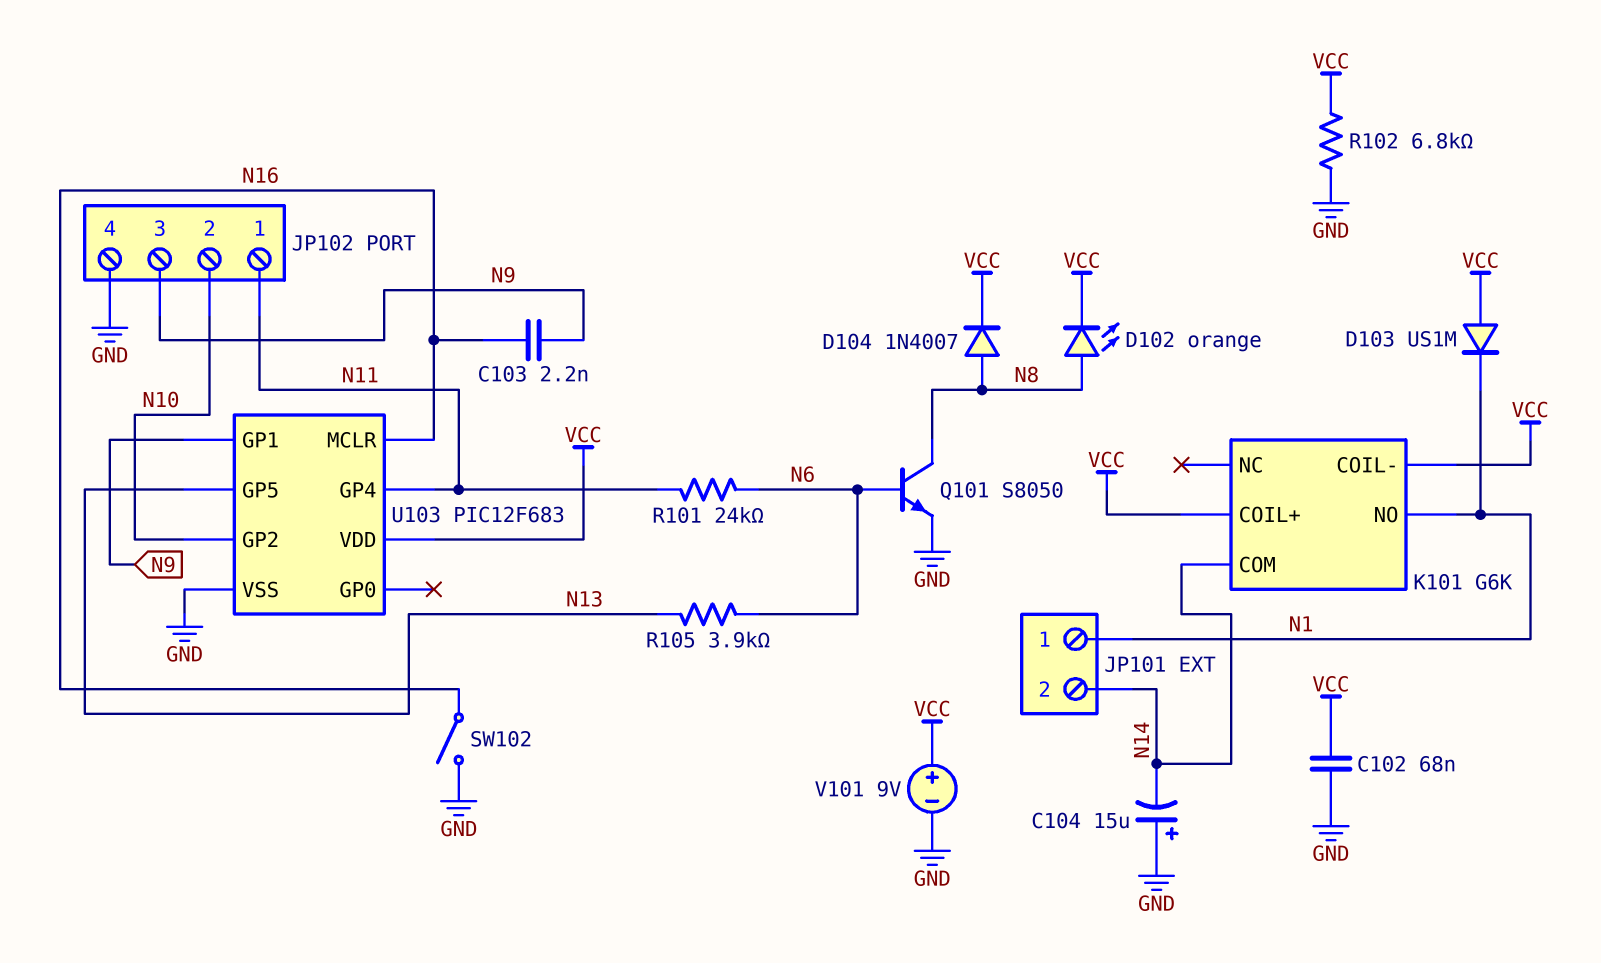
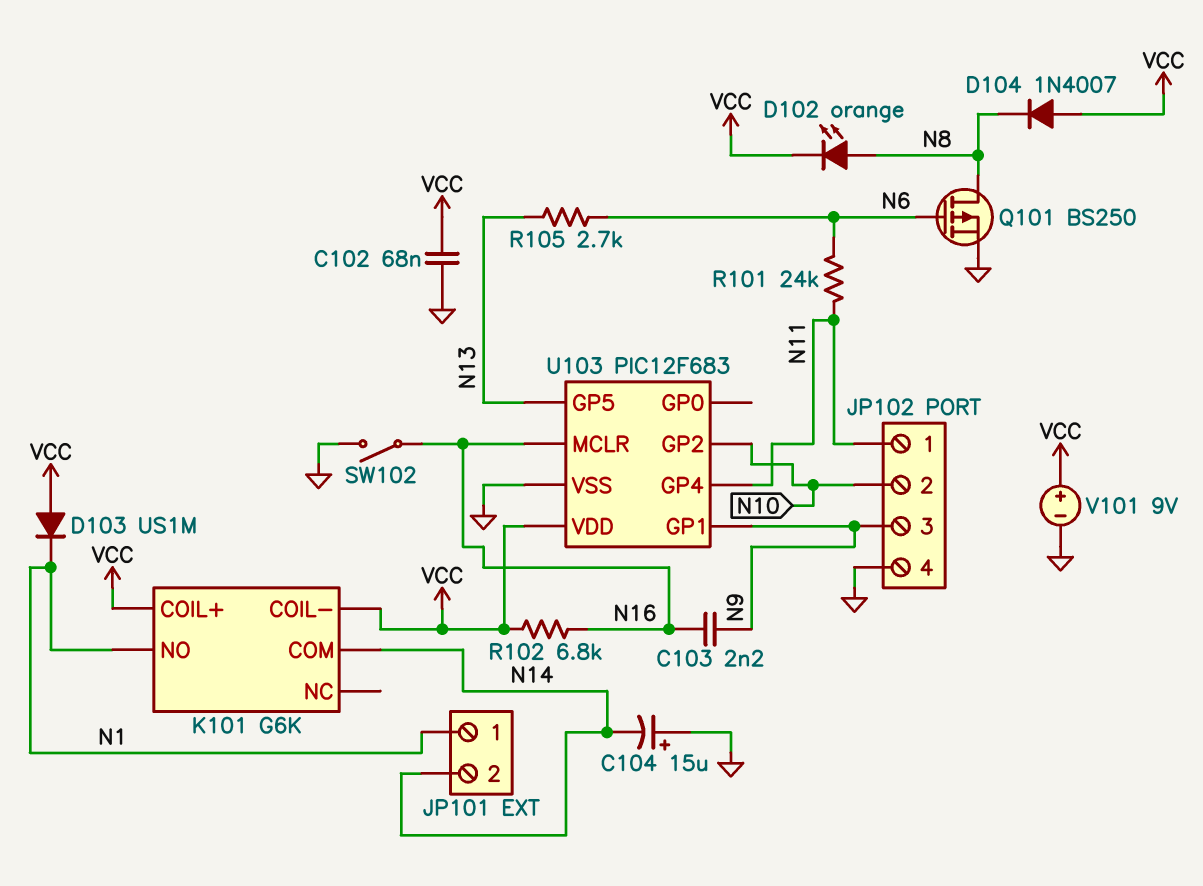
D104: diode 1N4007 (A N8, K VCC) -> diode 1N4007 (A VCC, K N8)
Q101: NPN S8050 (B N6, C N8, E GND) -> PMOS BS250 (G N6, D N8, S GND)
R102: 6.8k (GND, VCC) -> 6.8k (N16, VCC)
R105: 3.9k (N6, N13) -> 2.7k (N6, N13)

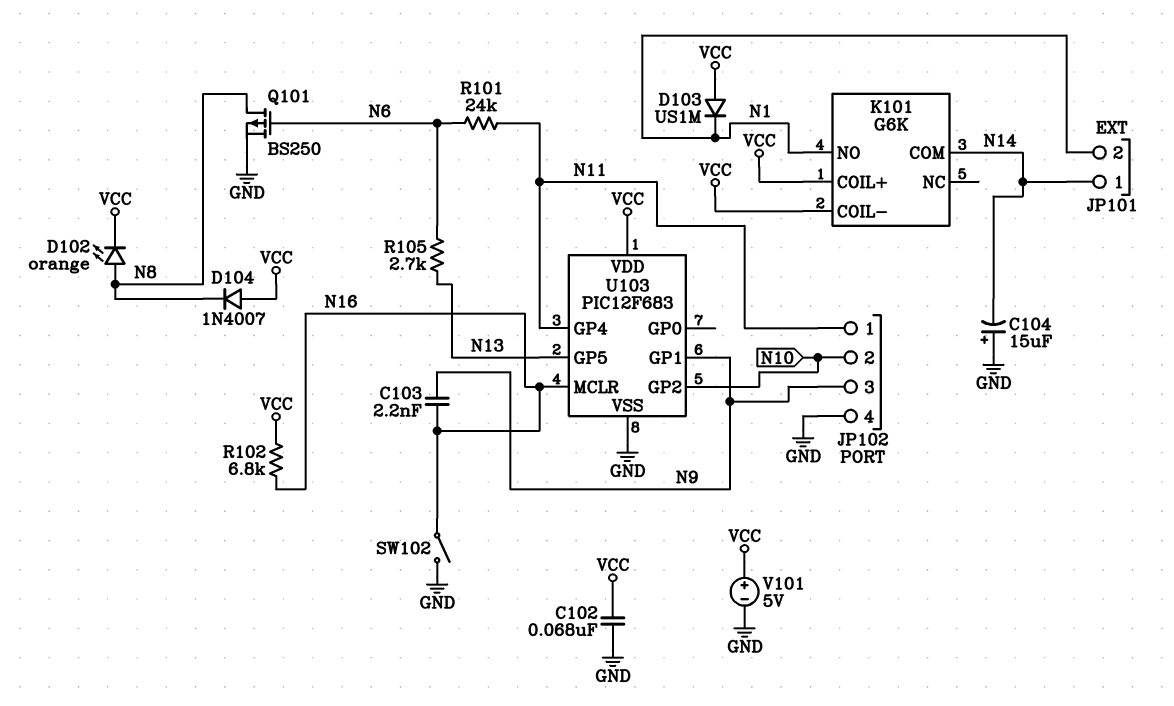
JP101 pin 1: N1 -> N14
JP101 pin 2: N14 -> N1
V101: 9V (plus VCC, minus GND) -> 5V (plus VCC, minus GND)

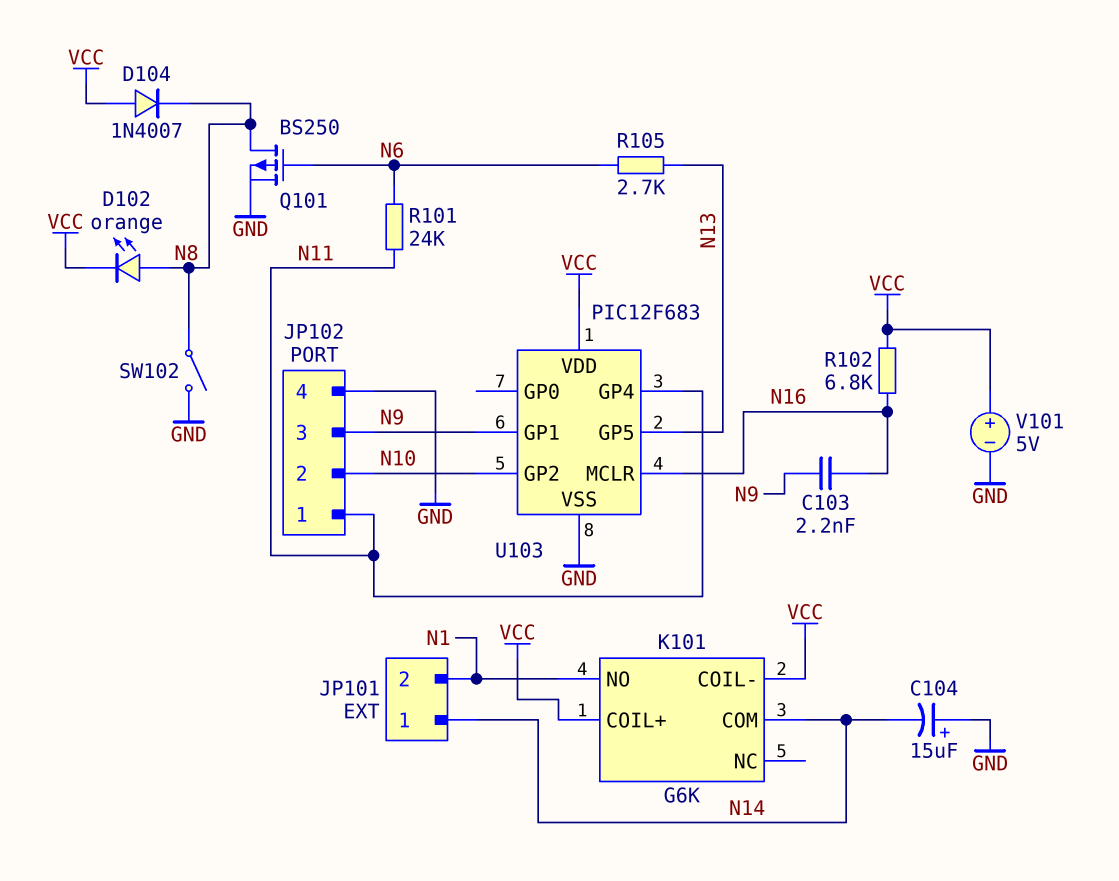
C102: 68nF (GND, VCC) -> none
D103: diode US1M (A VCC, K N1) -> none
SW102: switch (GND, N16) -> switch (GND, N8)

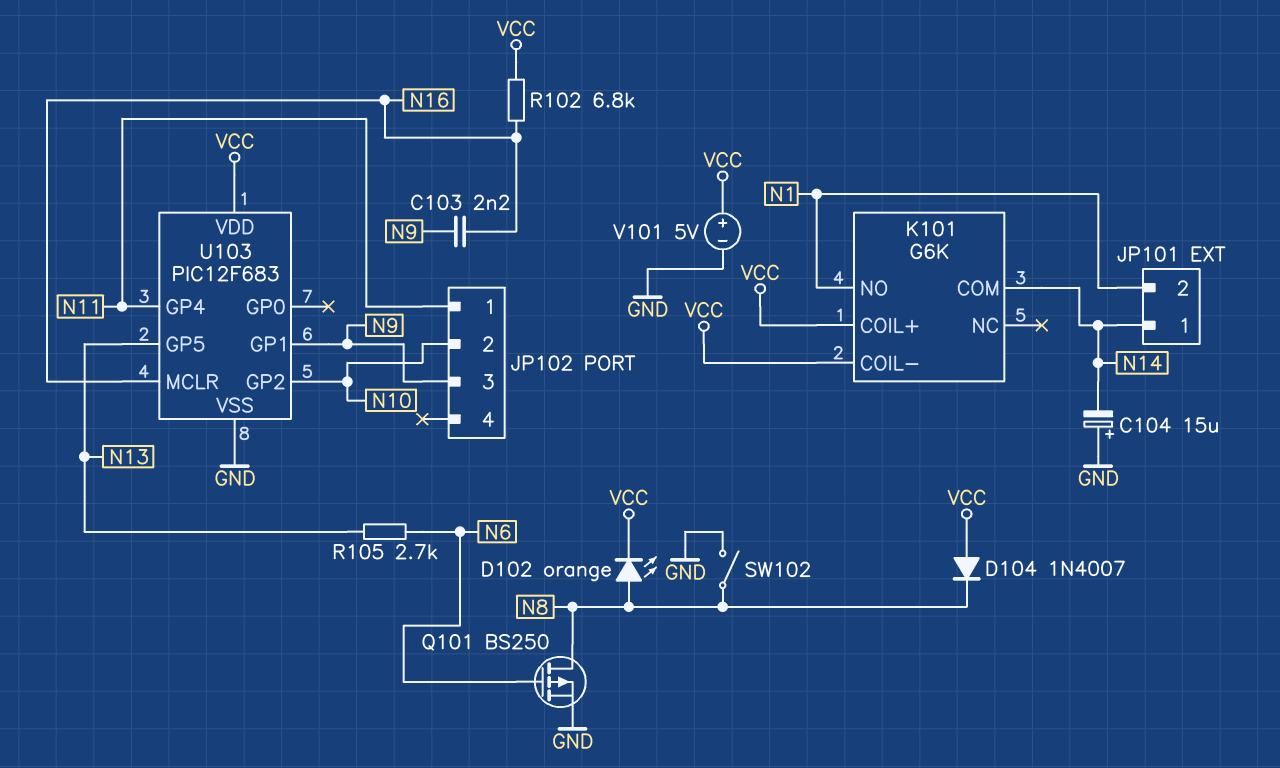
JP102 pin 4: GND -> none
R101: 24k (N6, N11) -> none

